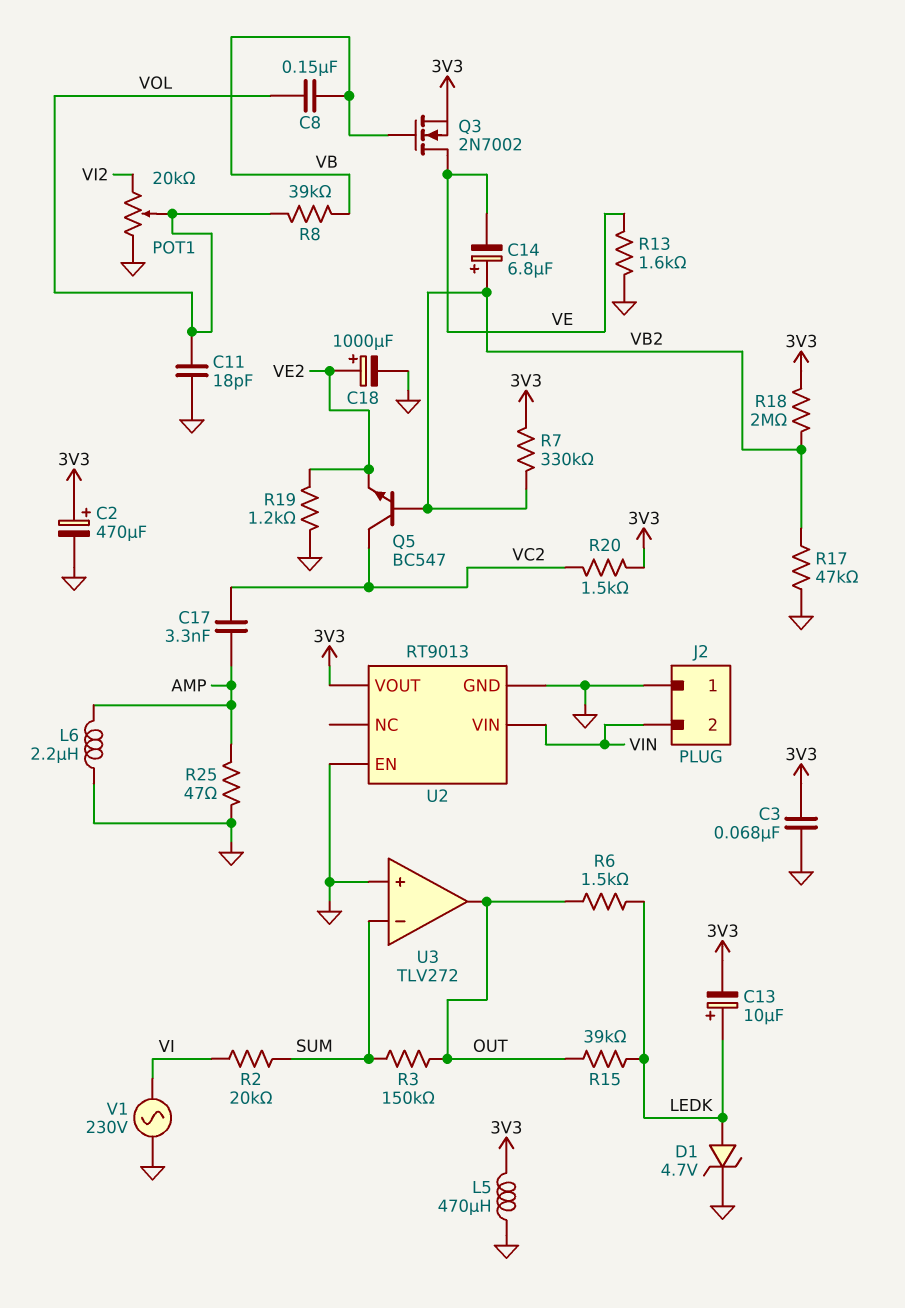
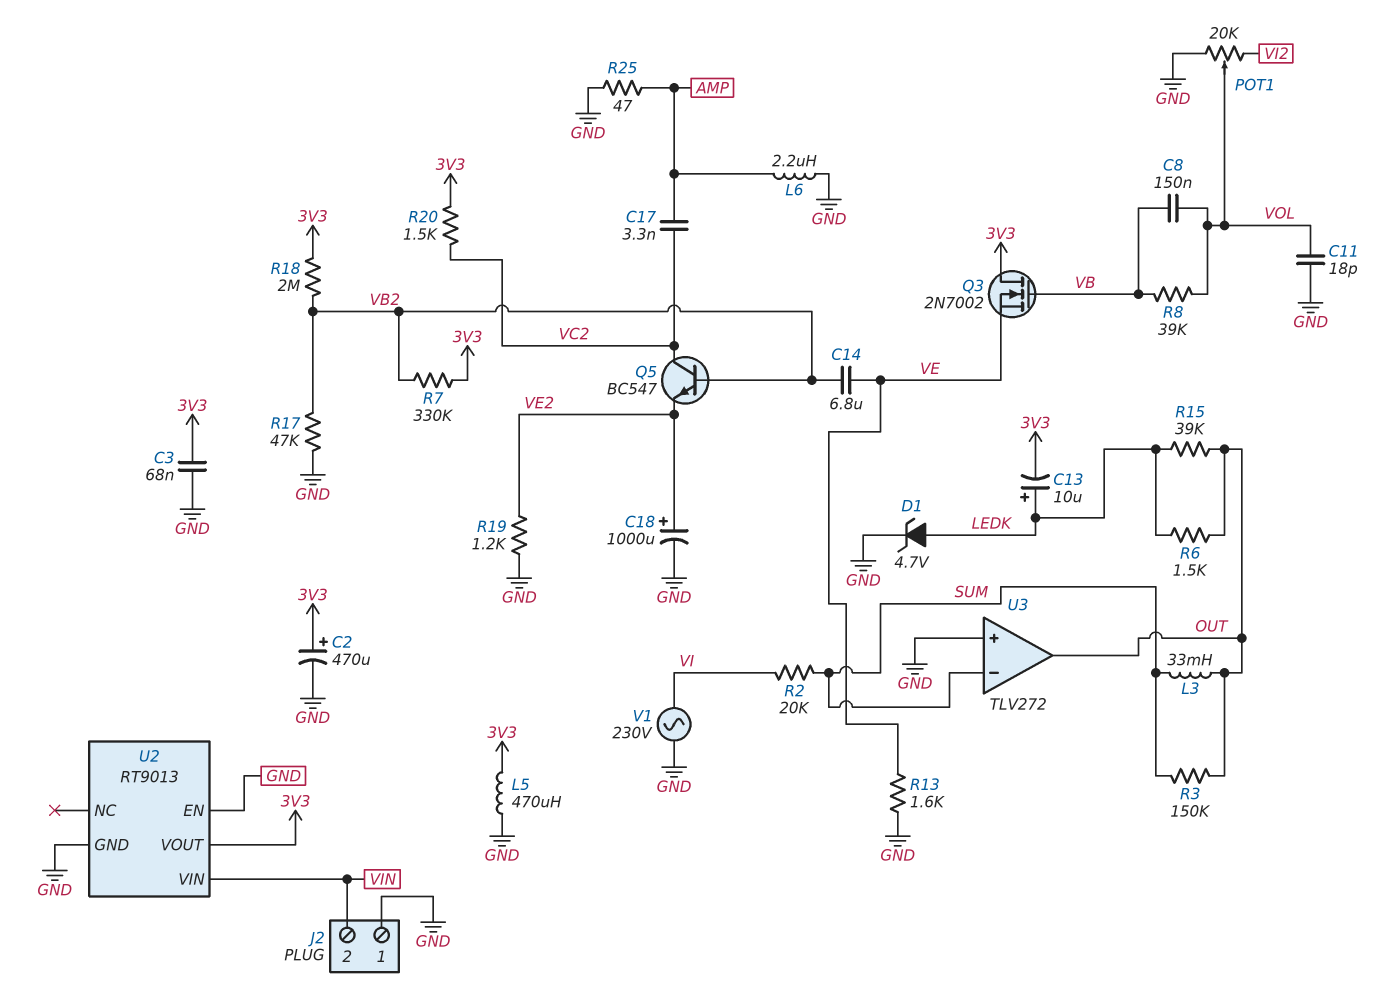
C14: 6.8uF (plus VB2, minus VE) -> 6.8uF (VB2, VE)
L3: none -> 33mH (OUT, SUM)
Q3: NMOS 2N7002 (G VB, D VE, S 3V3) -> NMOS 2N7002 (G VB, D 3V3, S VE)

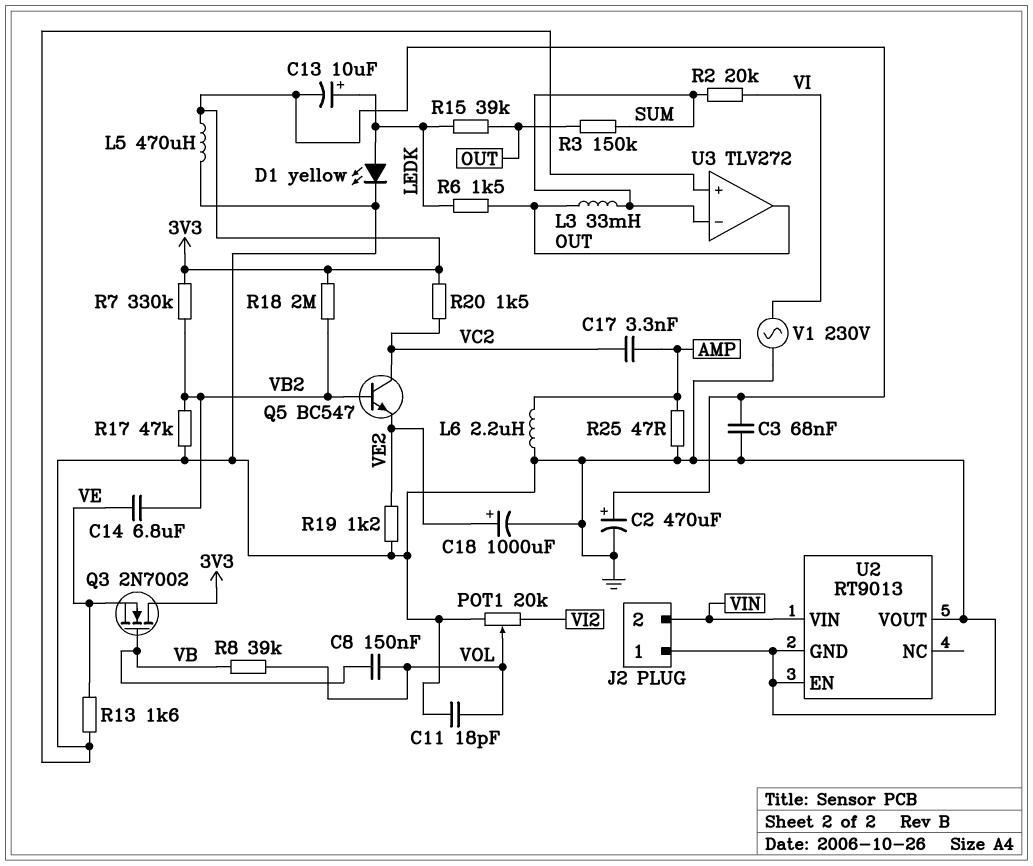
D1: zener 4.7V (A LEDK, K GND) -> LED yellow (A LEDK, K GND)
U2 pin VOUT: 3V3 -> GND

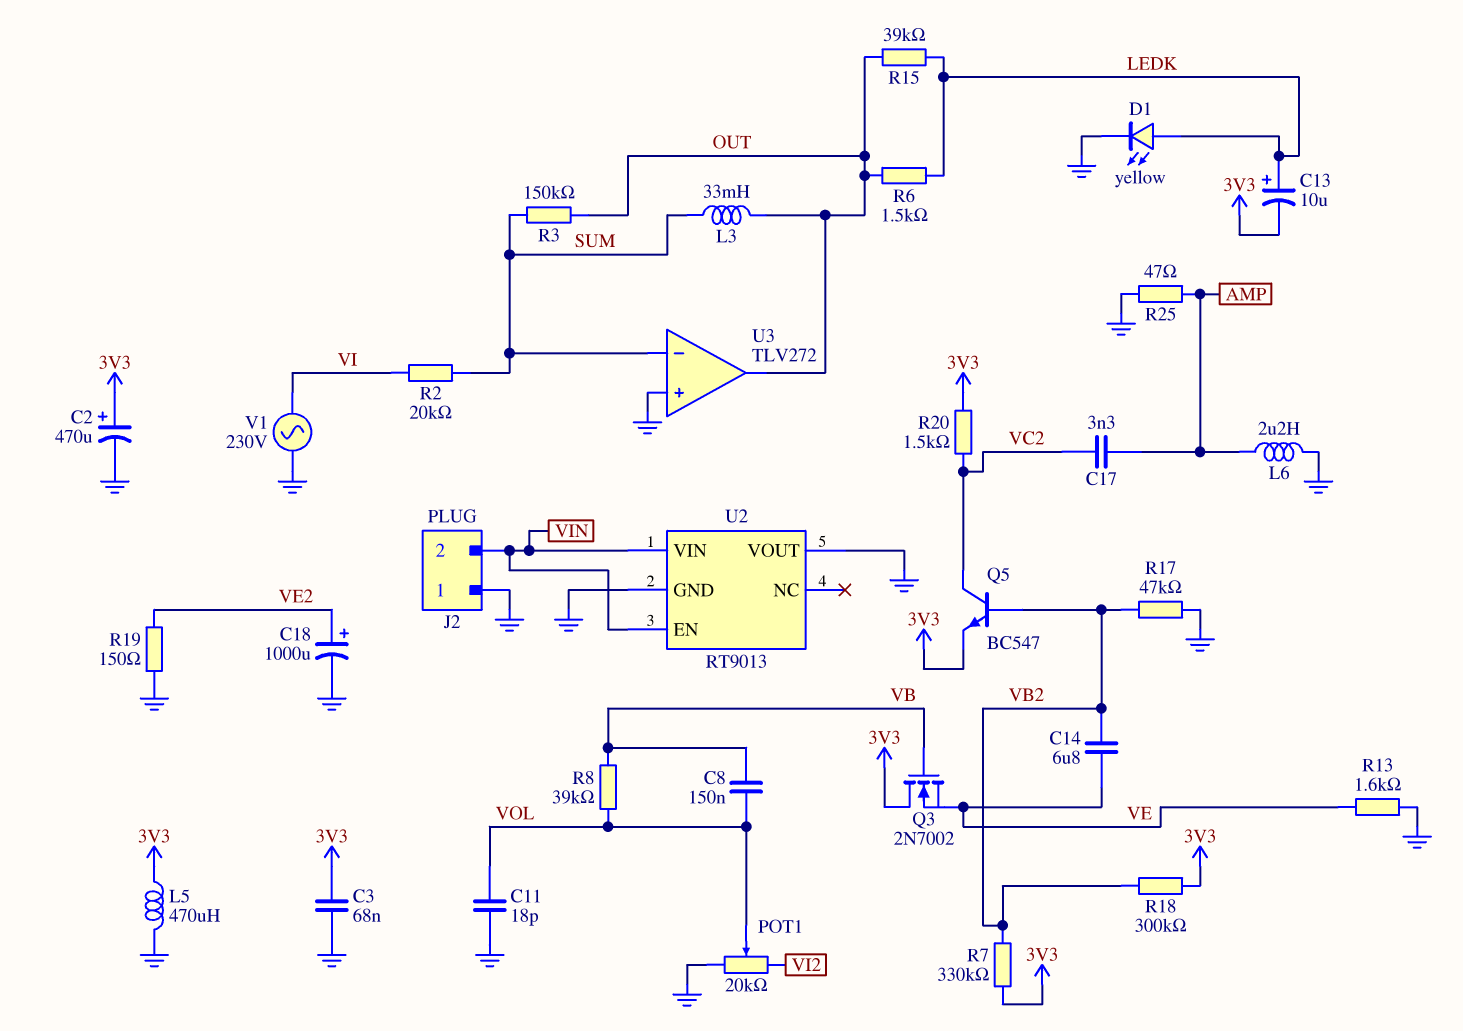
Q5: NPN BC547 (B VB2, C VC2, E VE2) -> NPN BC547 (B VB2, C VC2, E 3V3)
R18: 2M (3V3, VB2) -> 300k (3V3, VB2)
R19: 1.2k (GND, VE2) -> 150 (GND, VE2)
U2 pin EN: GND -> VIN

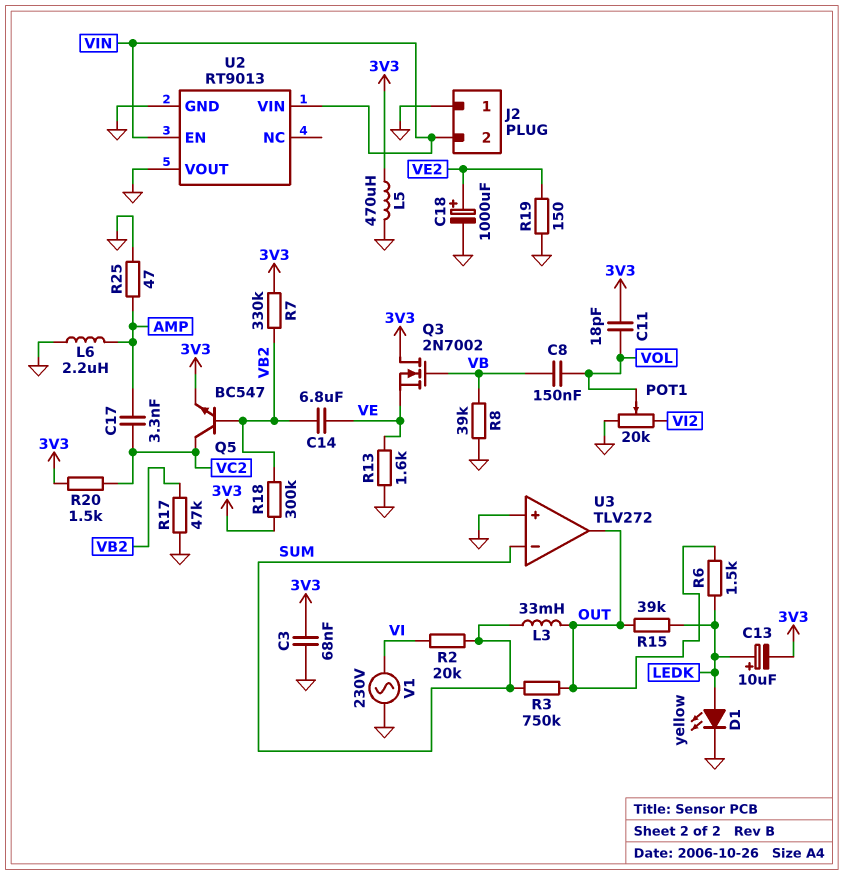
C2: 470uF (plus 3V3, minus GND) -> none
C11: 18pF (GND, VOL) -> 18pF (3V3, VOL)
R3: 150k (OUT, SUM) -> 750k (OUT, SUM)
R8: 39k (VB, VOL) -> 39k (GND, VB)

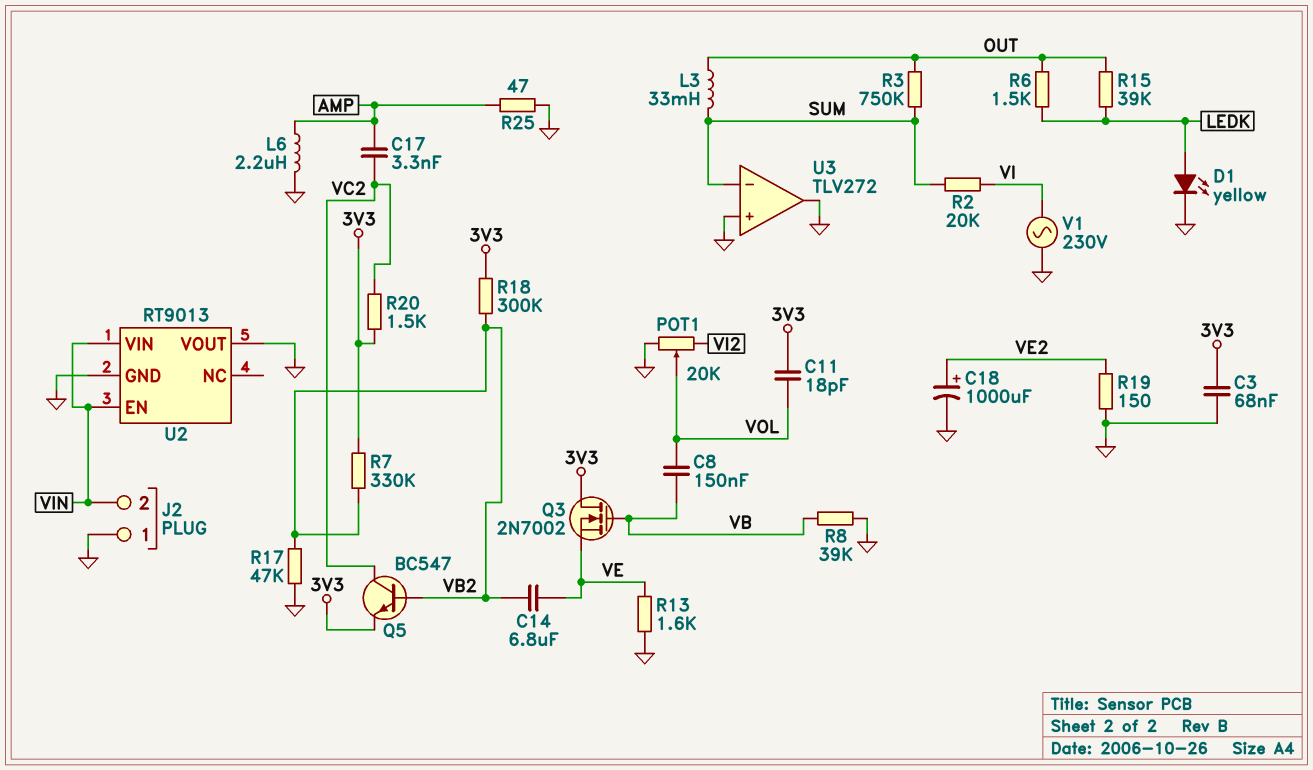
C13: 10uF (plus LEDK, minus 3V3) -> none
L5: 470uH (3V3, GND) -> none
U3 pin out: OUT -> GND

